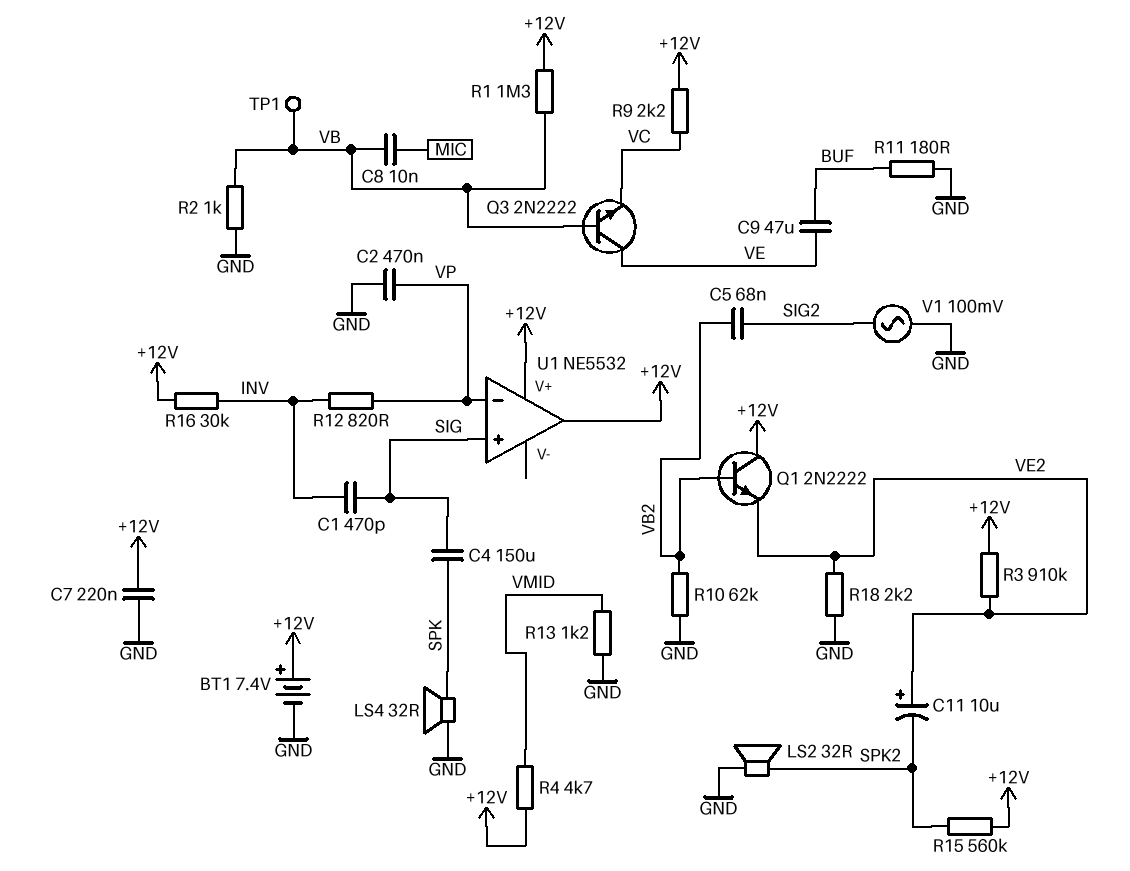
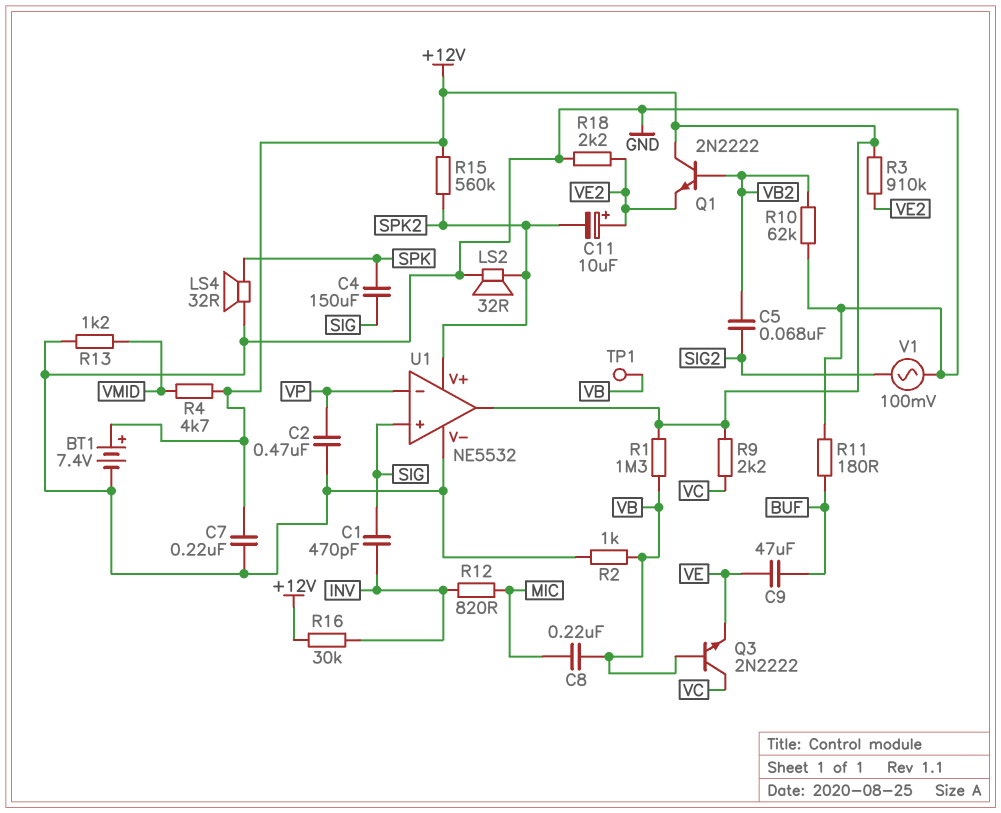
C8: 10nF (MIC, VB) -> 220nF (MIC, VB)
Q3: NPN 2N2222 (B VB, C VE, E VC) -> NPN 2N2222 (B VB, C VC, E VE)
R12: 820 (INV, VP) -> 820 (INV, MIC)
U1 pin V+: +12V -> SPK2
U1 pin V-: none -> GND

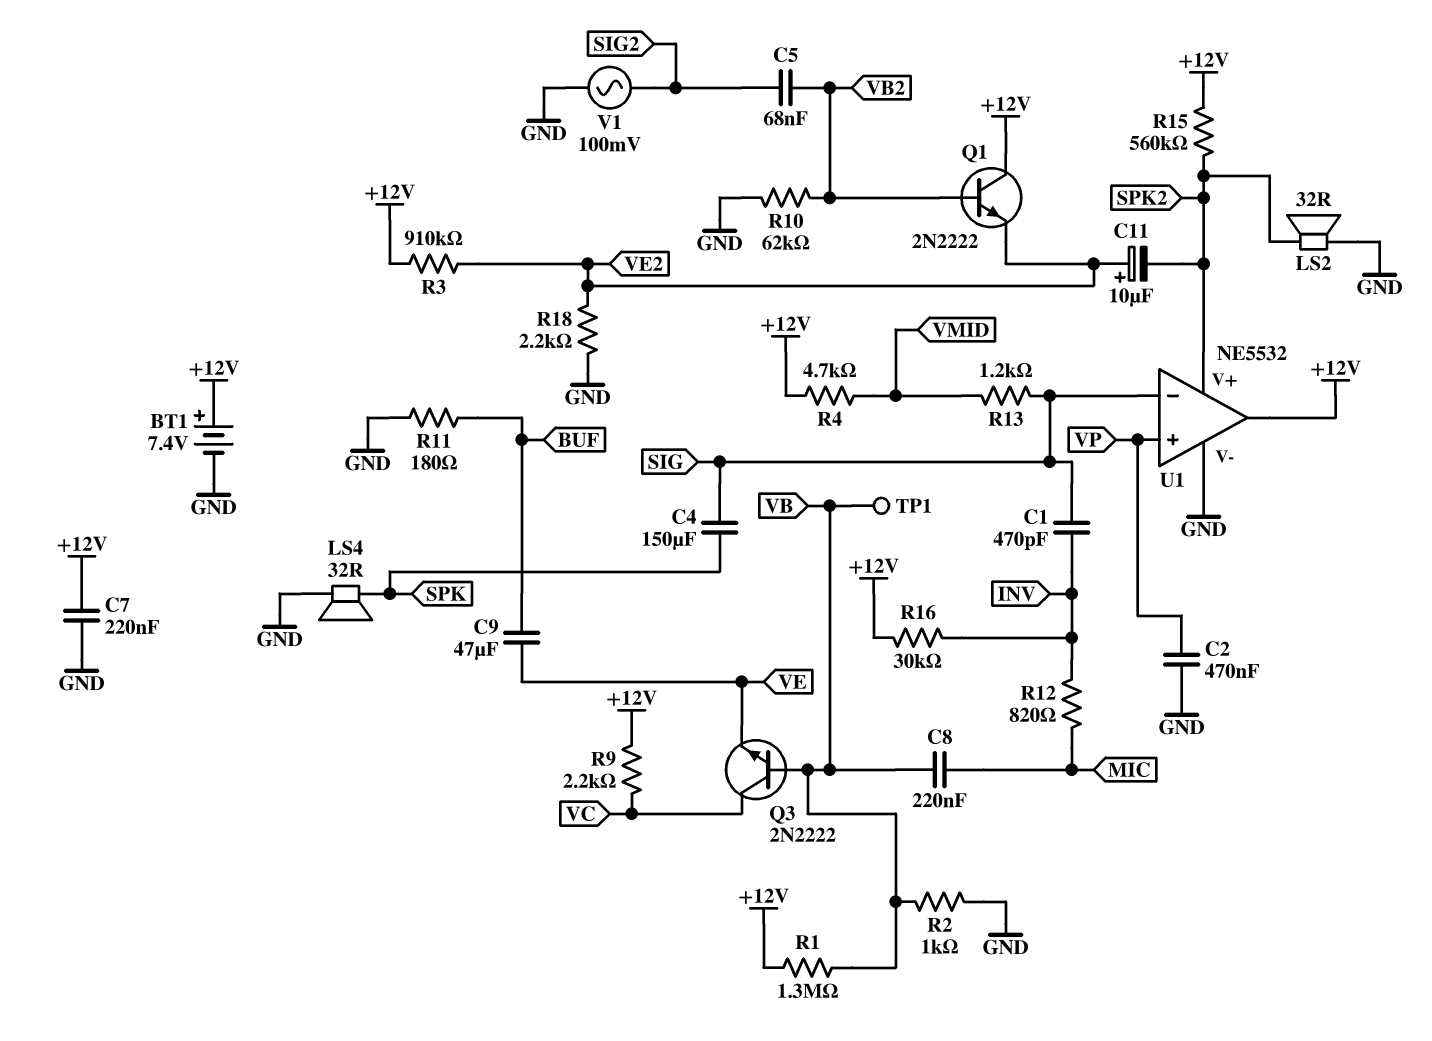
R13: 1.2k (GND, VMID) -> 1.2k (SIG, VMID)
U1 pin in+: SIG -> VP
U1 pin in-: VP -> SIG

